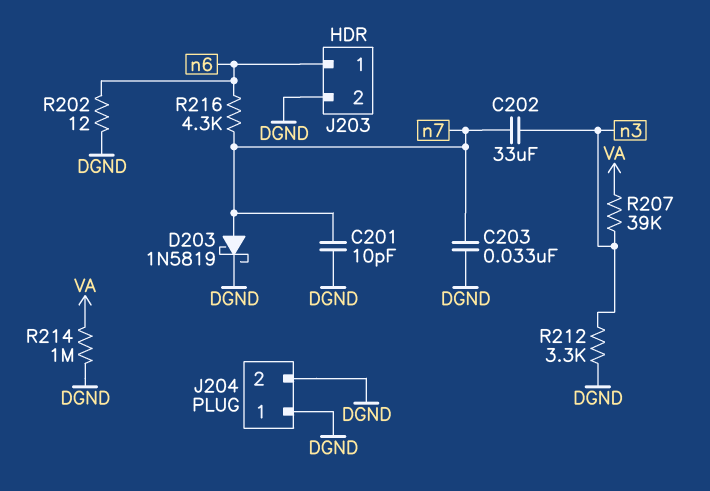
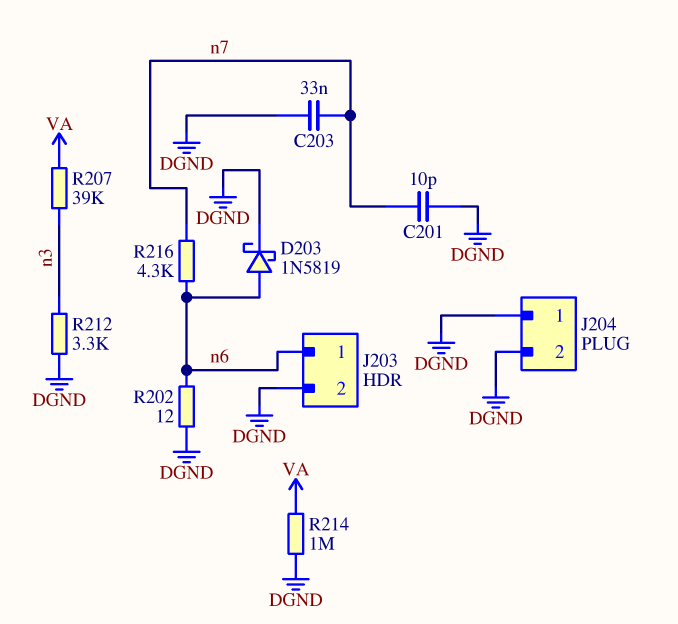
C202: 33uF (n3, n7) -> none
D203: schottky 1N5819 (A n7, K DGND) -> schottky 1N5819 (A n6, K DGND)

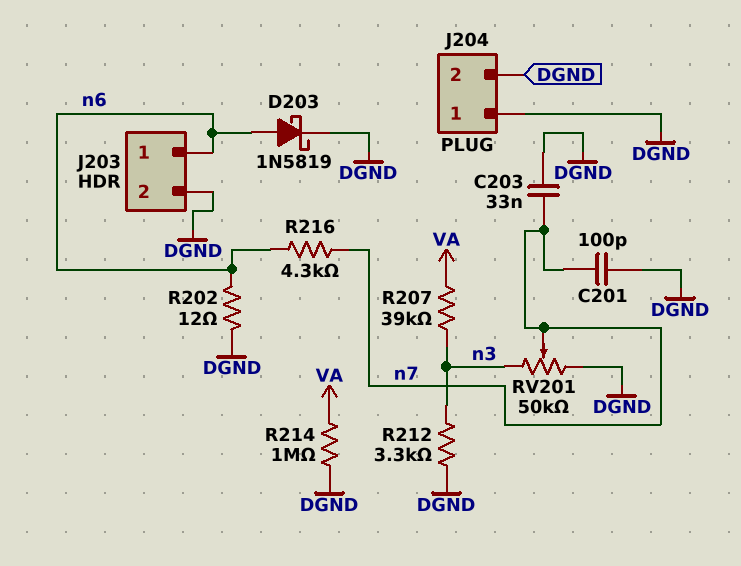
C201: 10pF (DGND, n7) -> 100pF (DGND, n7)
RV201: none -> 50k (DGND, n3, wiper n7)

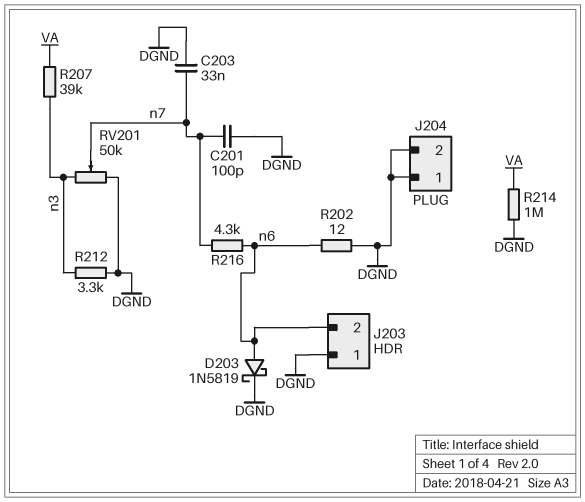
J203 pin 1: n6 -> DGND
J203 pin 2: DGND -> n6

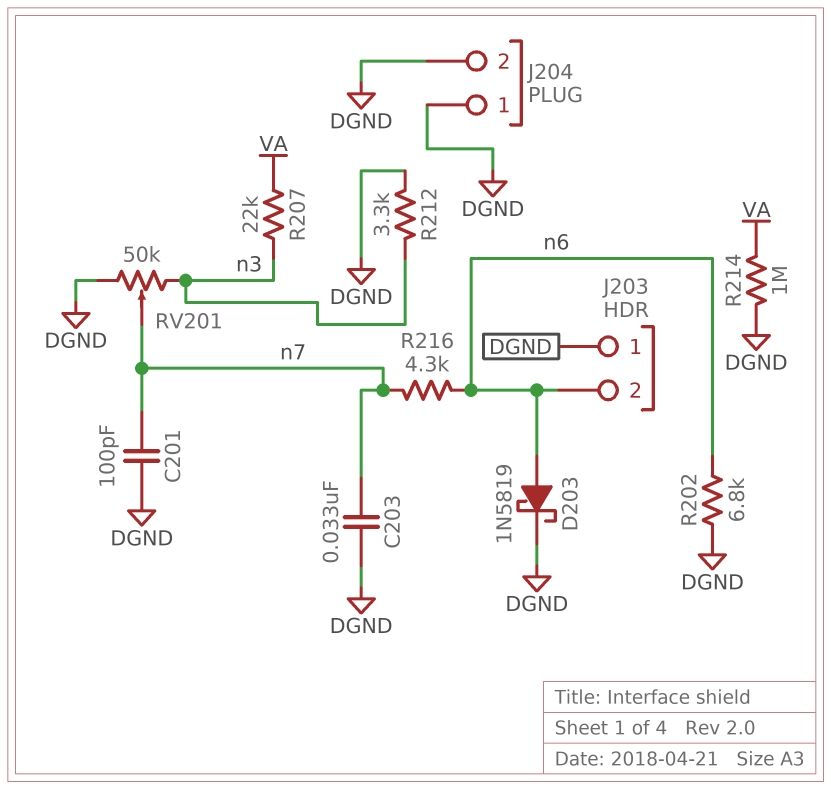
R202: 12 (DGND, n6) -> 6.8k (DGND, n6)
R207: 39k (VA, n3) -> 22k (VA, n3)

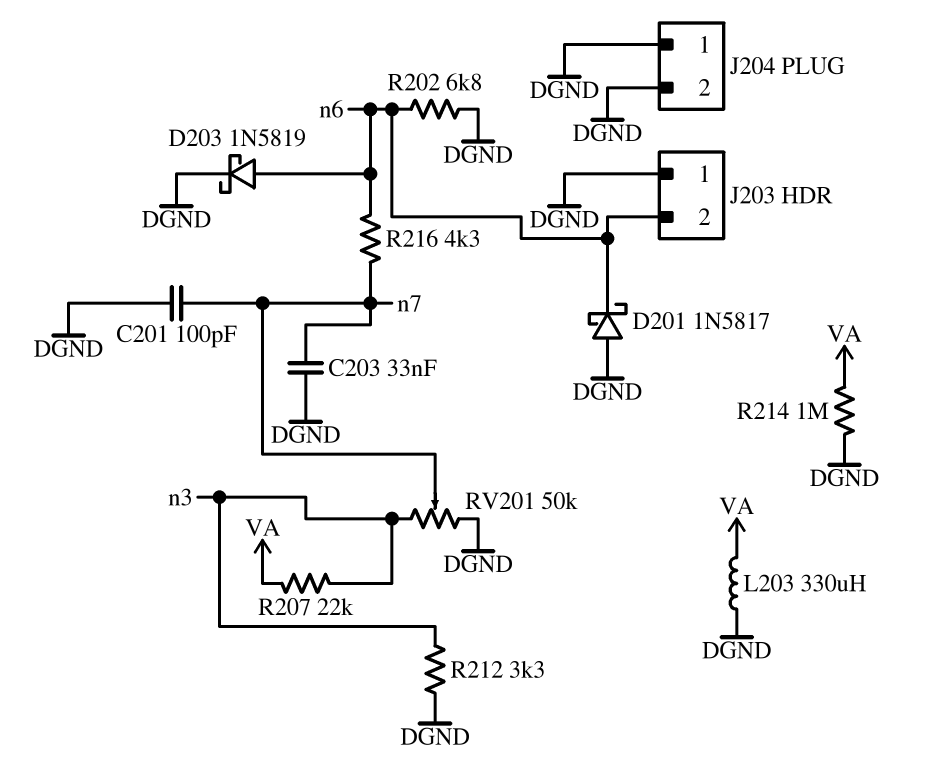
D201: none -> schottky 1N5817 (A DGND, K n6)
L203: none -> 330uH (DGND, VA)

